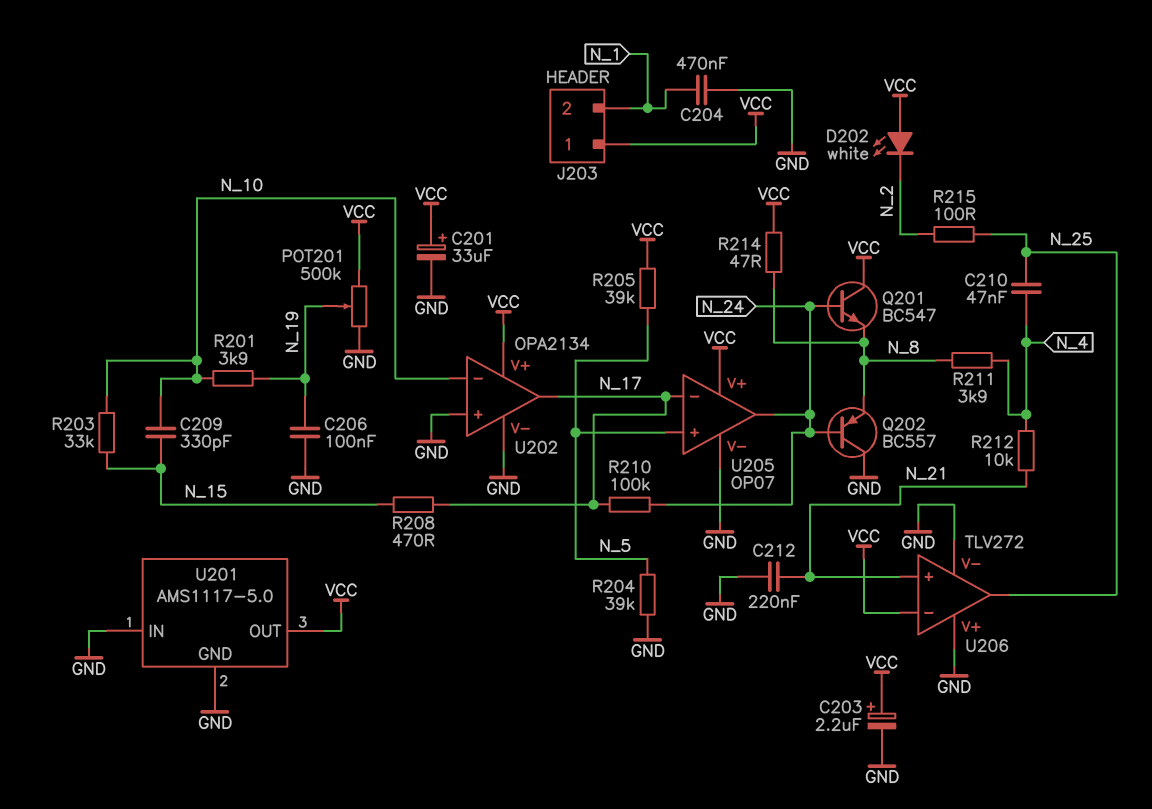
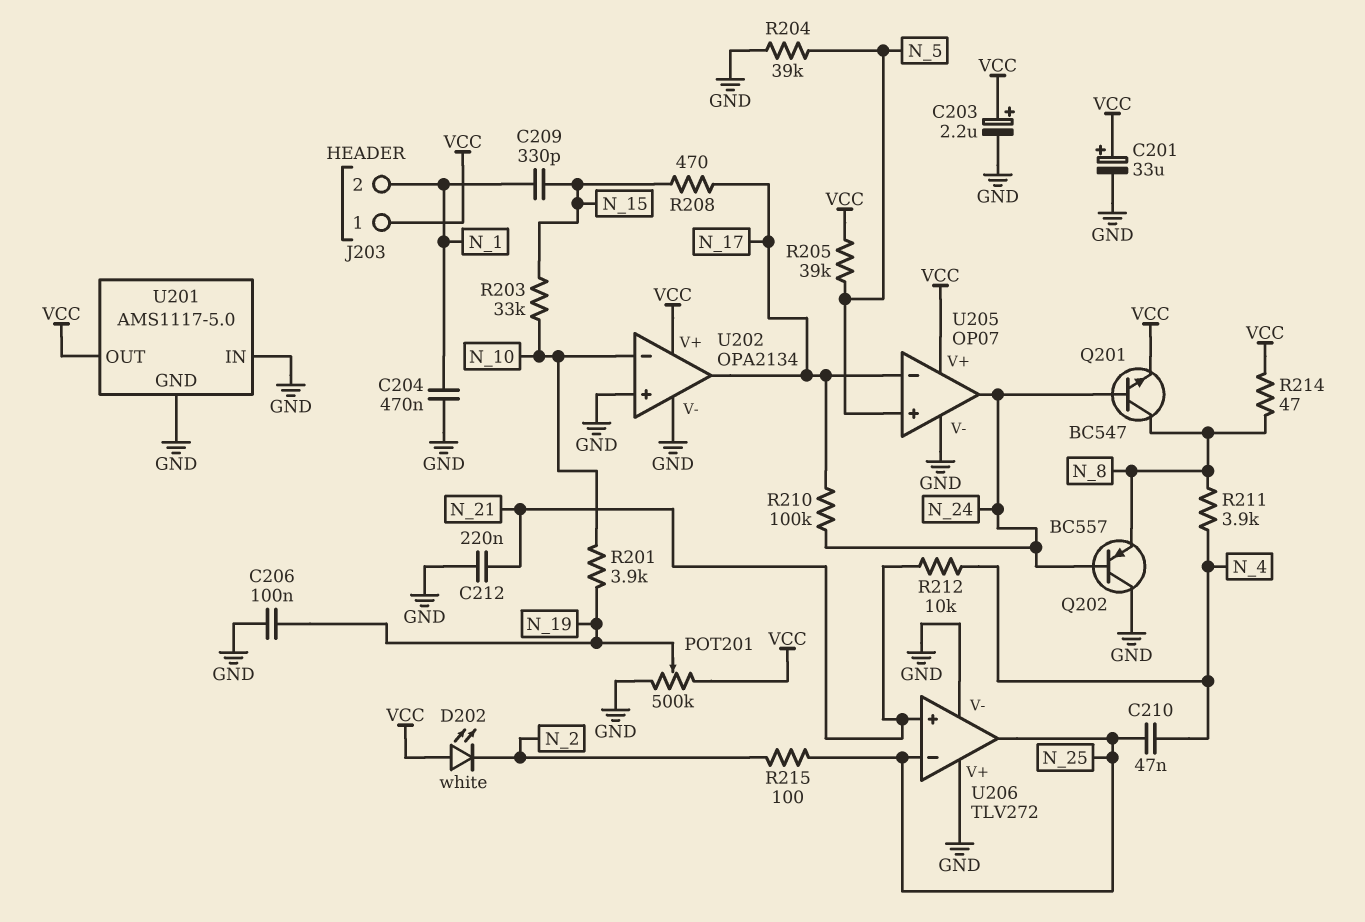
C209: 330pF (N_10, N_15) -> 330pF (N_1, N_15)
Q201: NPN BC547 (B N_24, C VCC, E N_8) -> NPN BC547 (B N_24, C N_8, E VCC)
U206 pin in-: VCC -> N_25

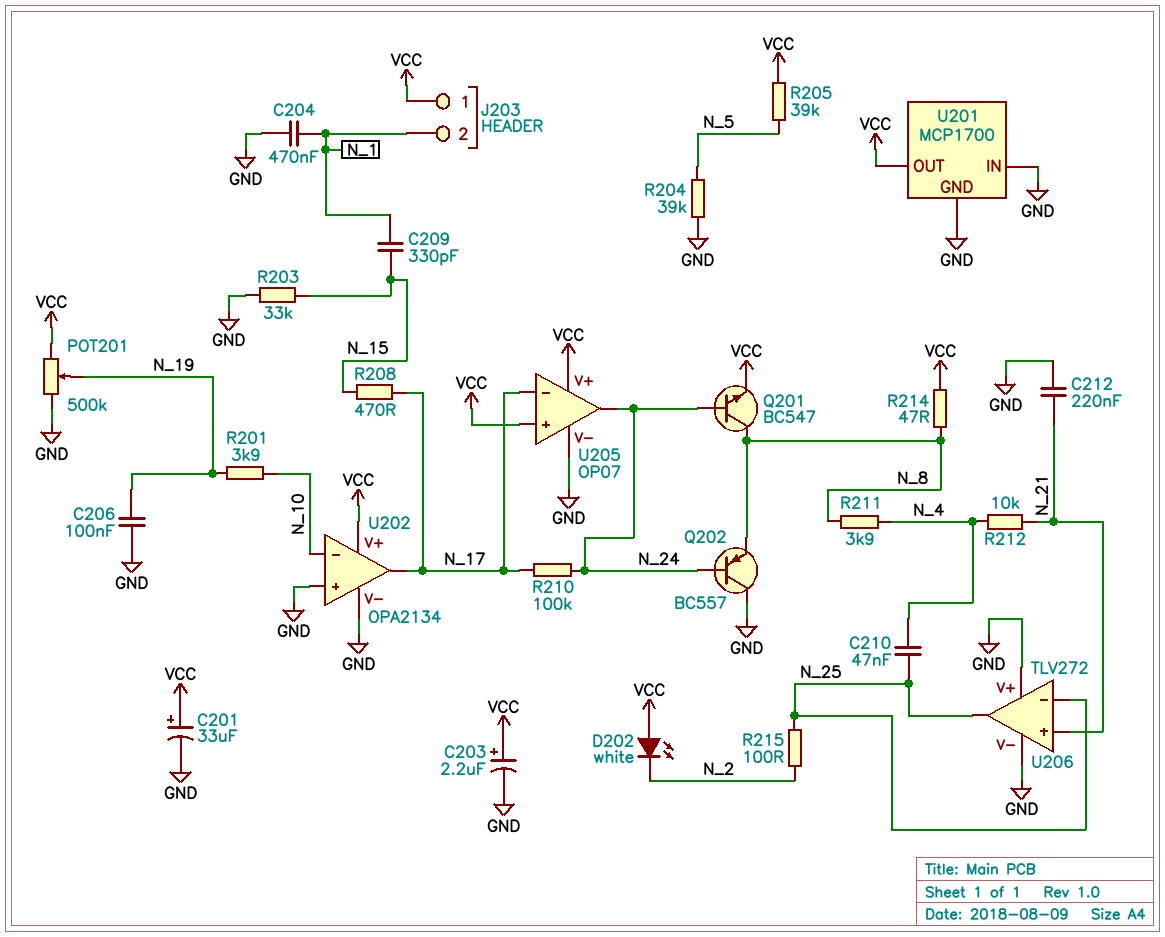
R203: 33k (N_10, N_15) -> 33k (GND, N_15)
U201: AMS1117-5.0 -> MCP1700
U205 pin in+: N_5 -> VCC

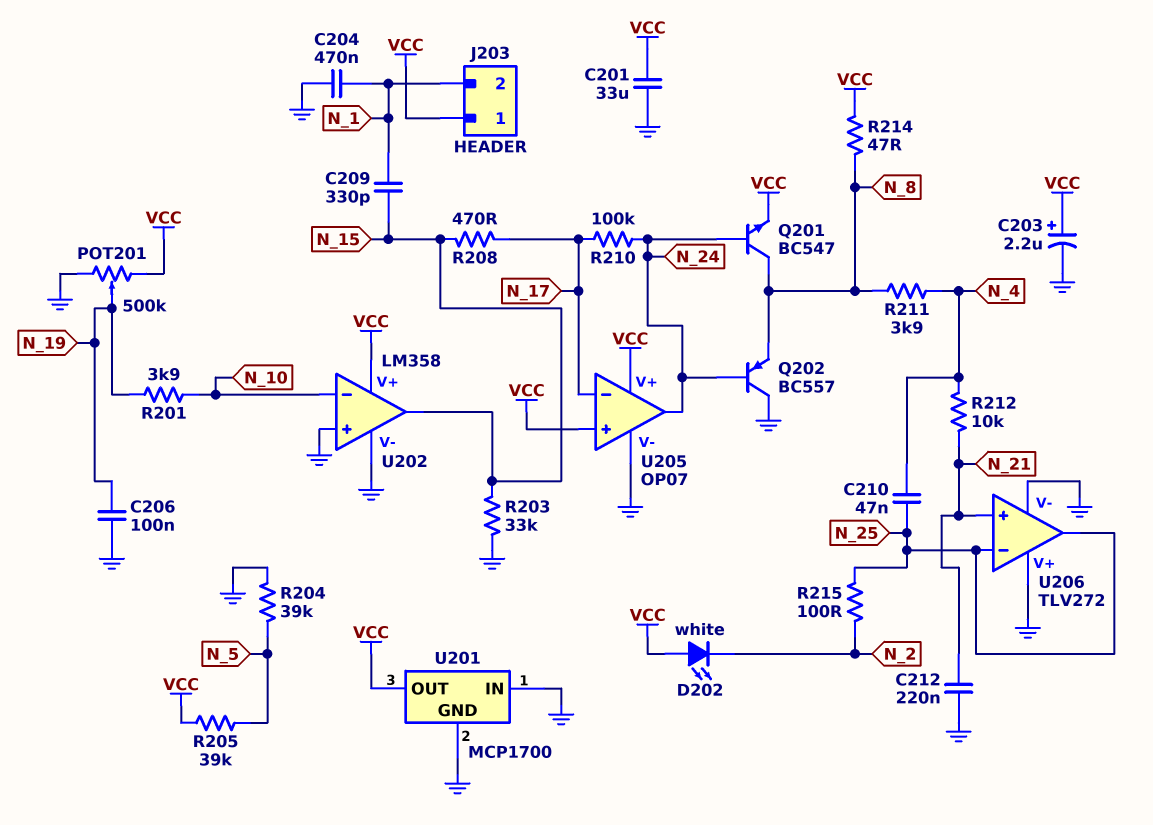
C201: 33uF (plus VCC, minus GND) -> 33uF (GND, VCC)
U202: OPA2134 -> LM358
U202 pin out: N_17 -> N_15

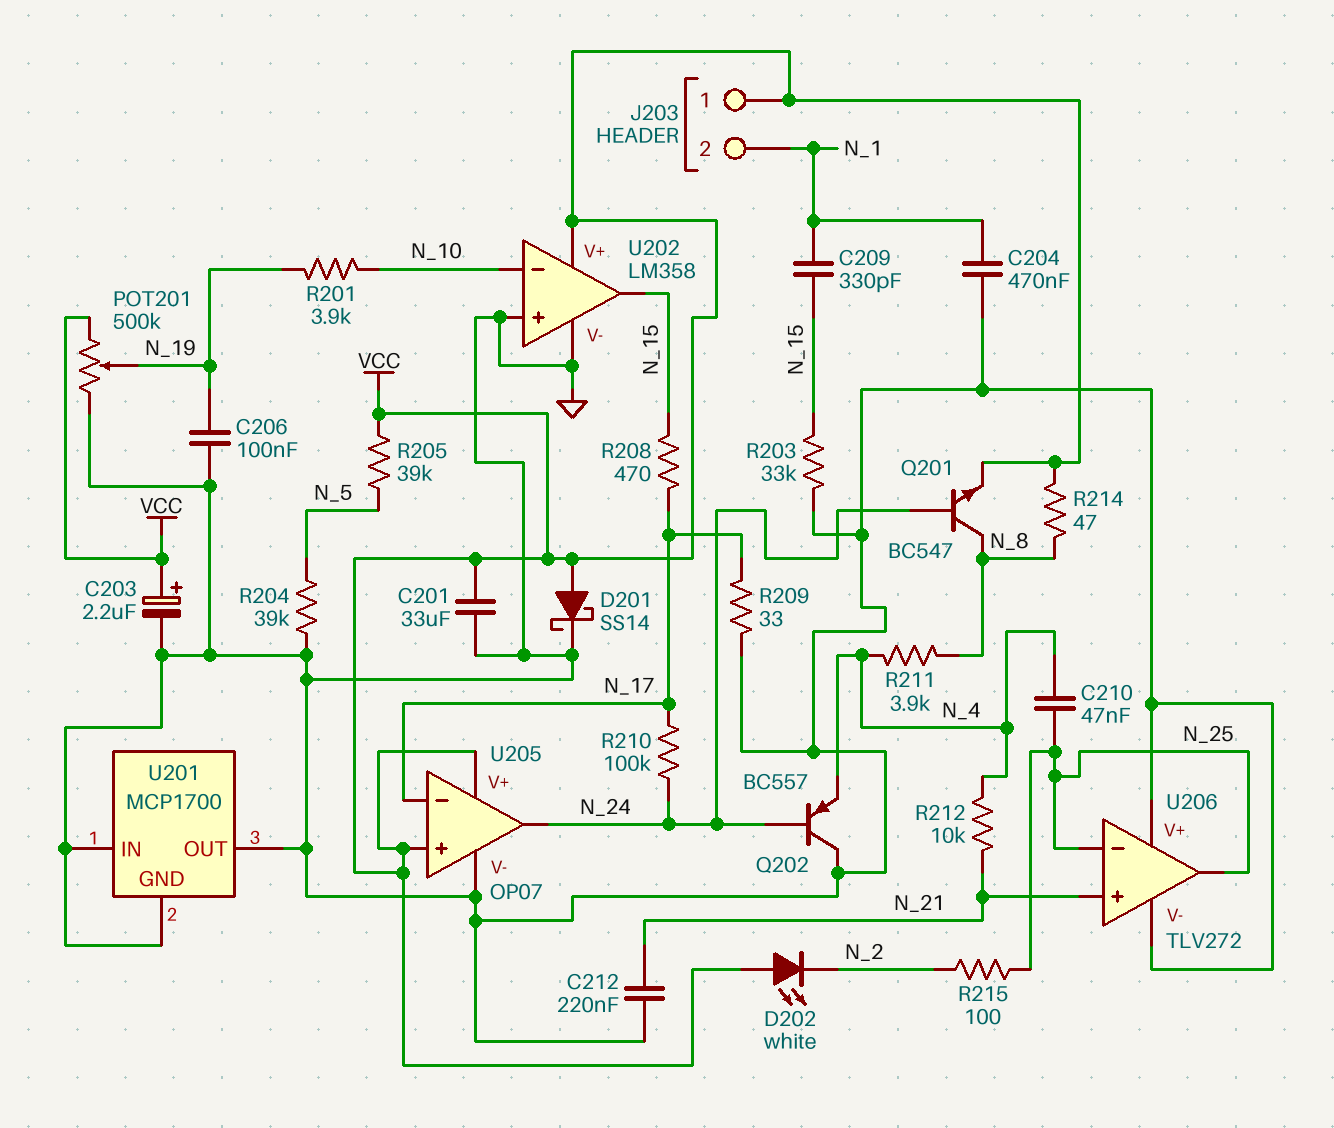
D201: none -> schottky SS14 (A VCC, K GND)
Q202: PNP BC557 (B N_24, C GND, E N_8) -> PNP BC557 (B N_24, C GND, E N_4)
R209: none -> 33 (GND, N_17)
U201 pin OUT: VCC -> GND

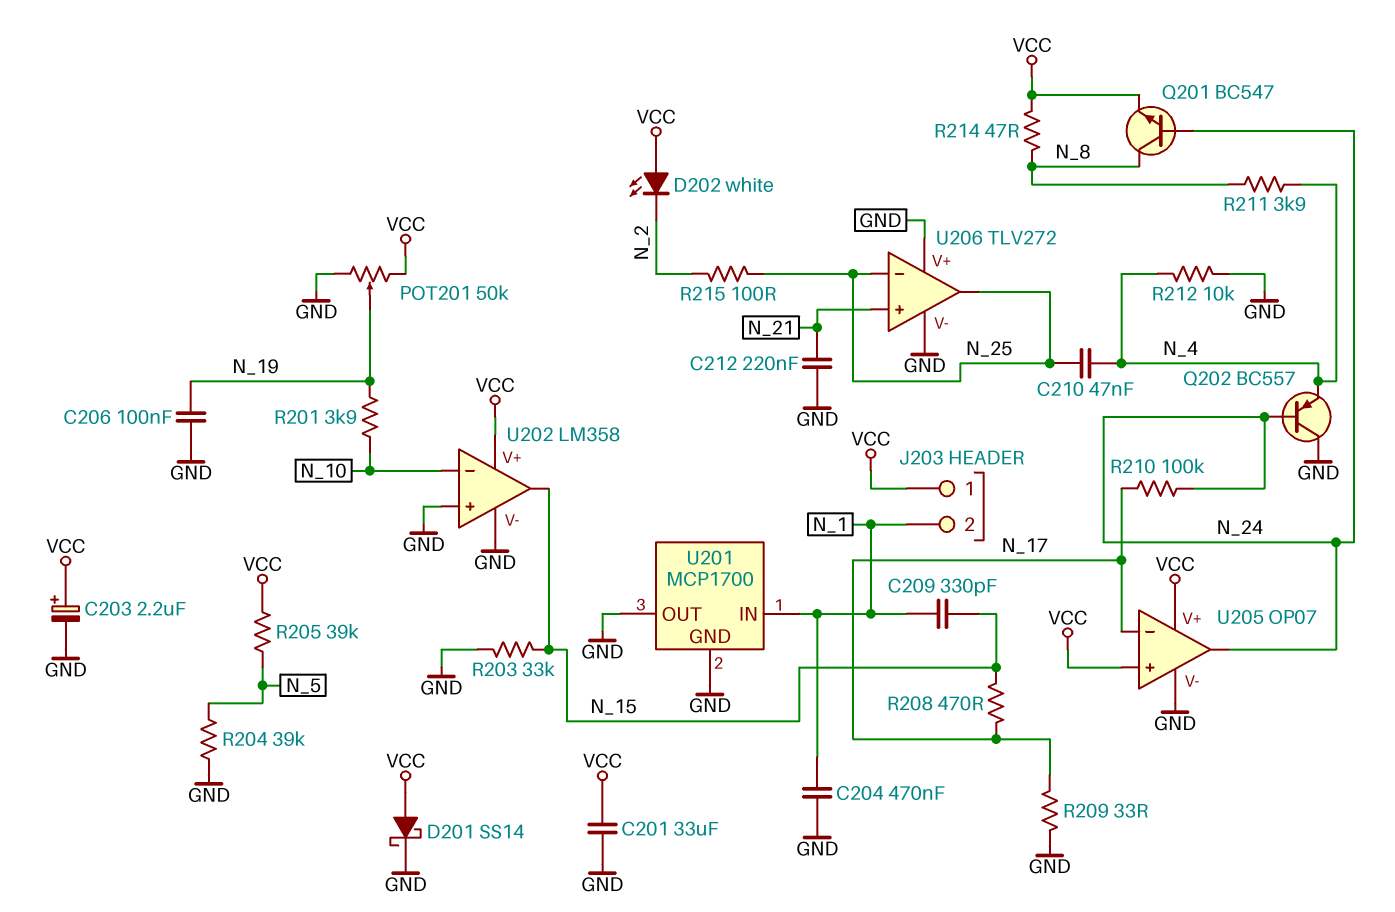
POT201: 500k (GND, VCC, wiper N_19) -> 50k (GND, VCC, wiper N_19)
R212: 10k (N_4, N_21) -> 10k (GND, N_4)
U201 pin IN: GND -> N_1

